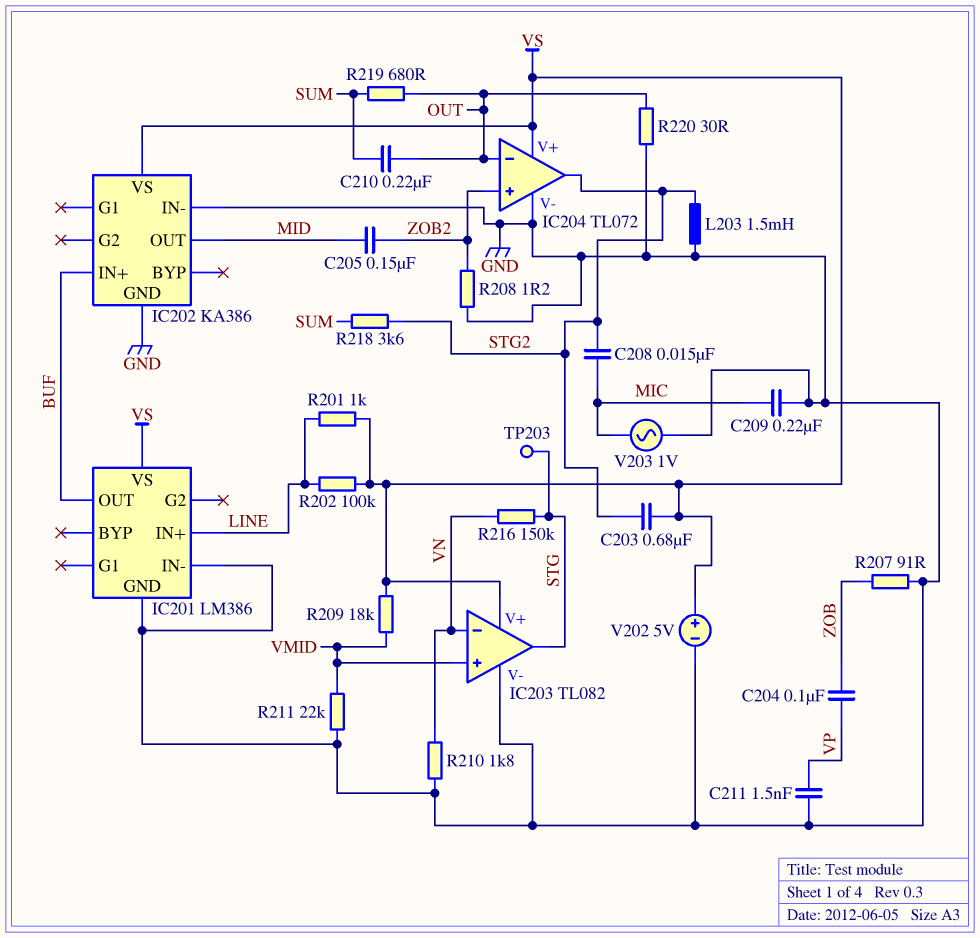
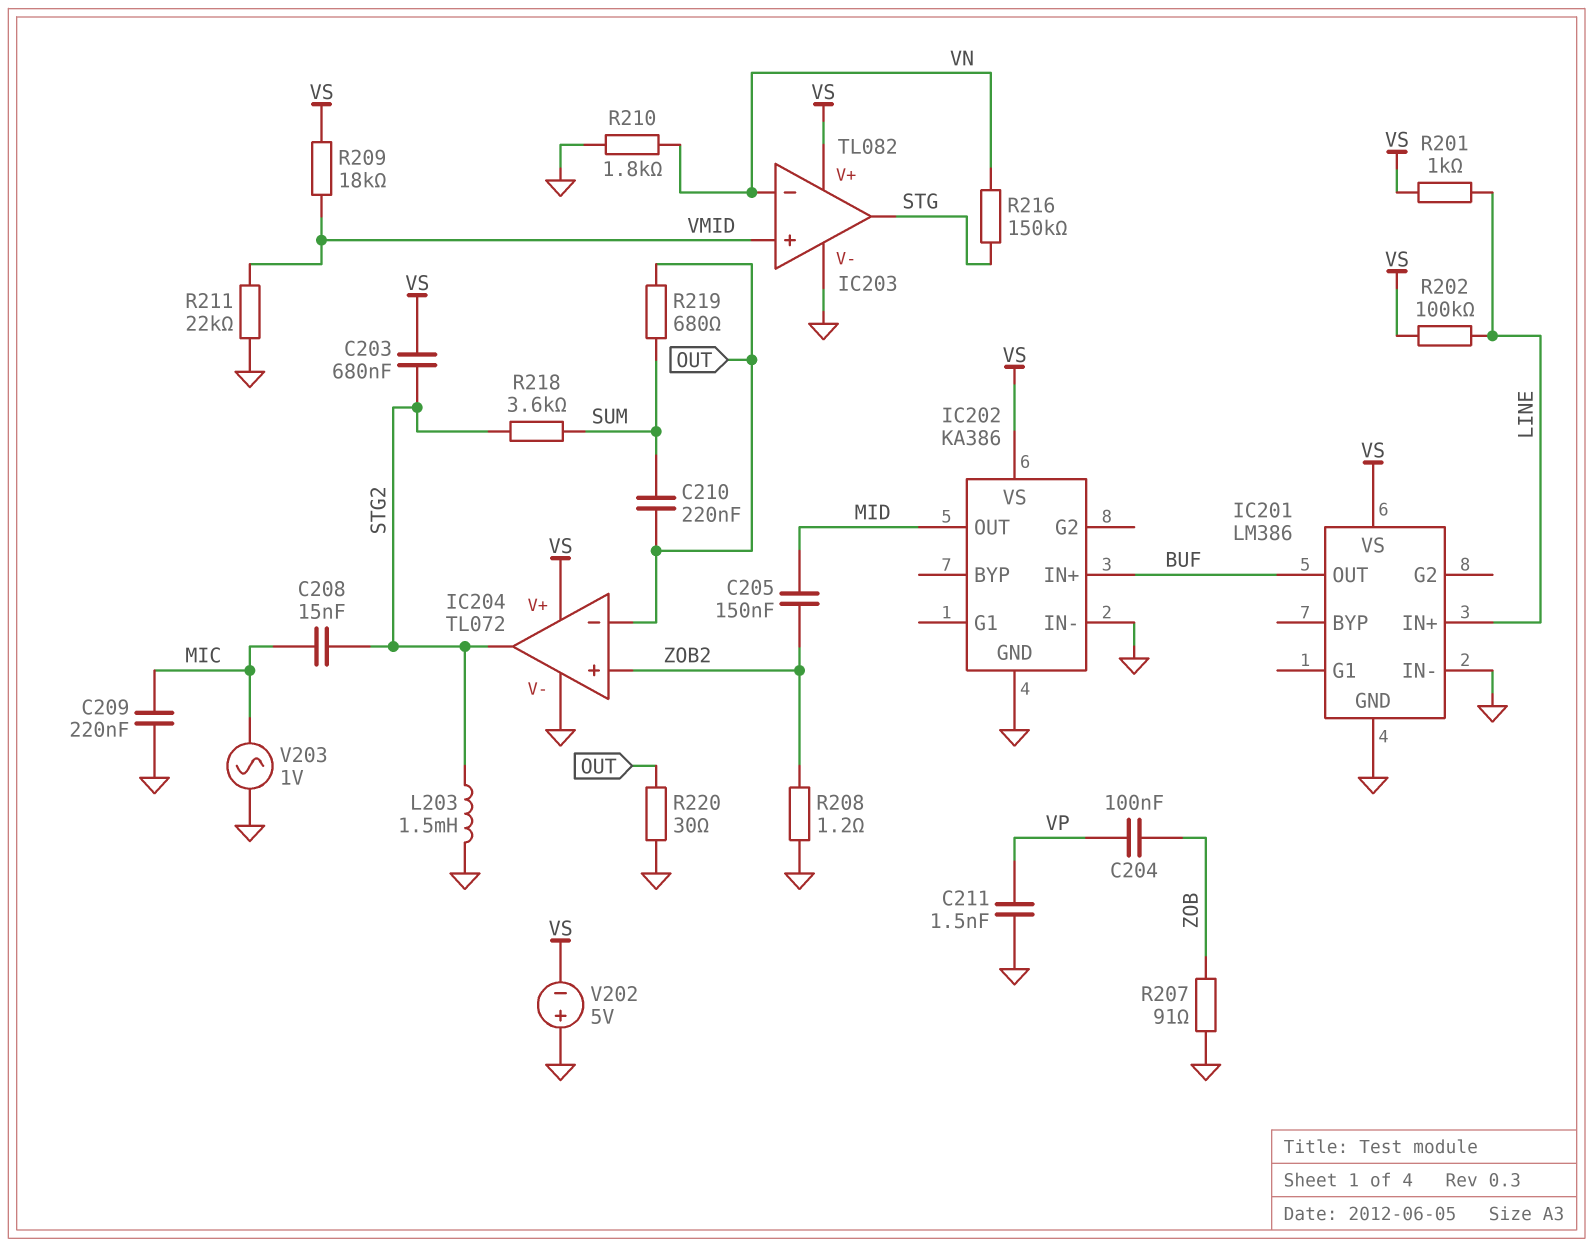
TP203: test point (STG) -> none
V202: 5V (plus VS, minus GND) -> 5V (plus GND, minus VS)

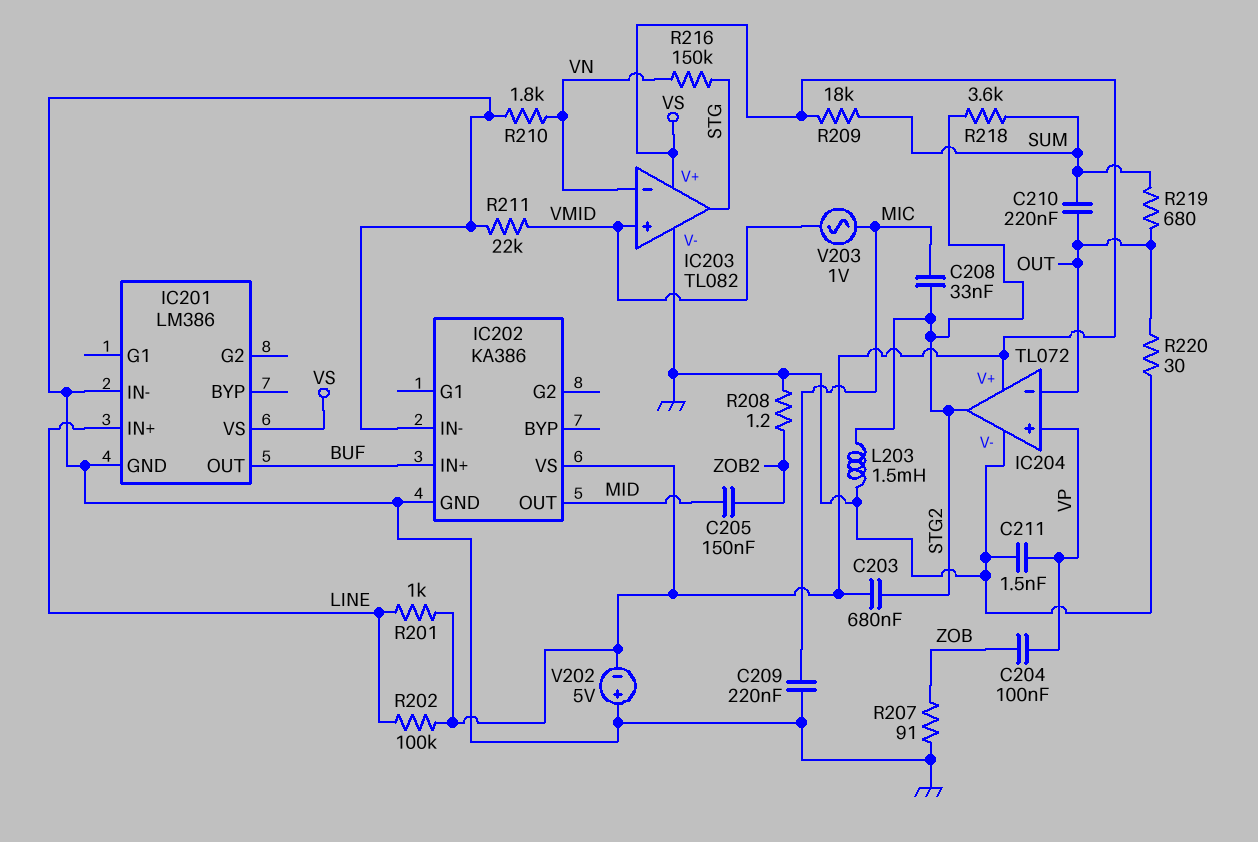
C208: 15nF (MIC, STG2) -> 33nF (MIC, STG2)
IC204 pin in+: ZOB2 -> VP
R209: 18k (VMID, VS) -> 18k (SUM, VS)
V203: AC 1V (GND, MIC) -> AC 1V (MIC, VMID)

